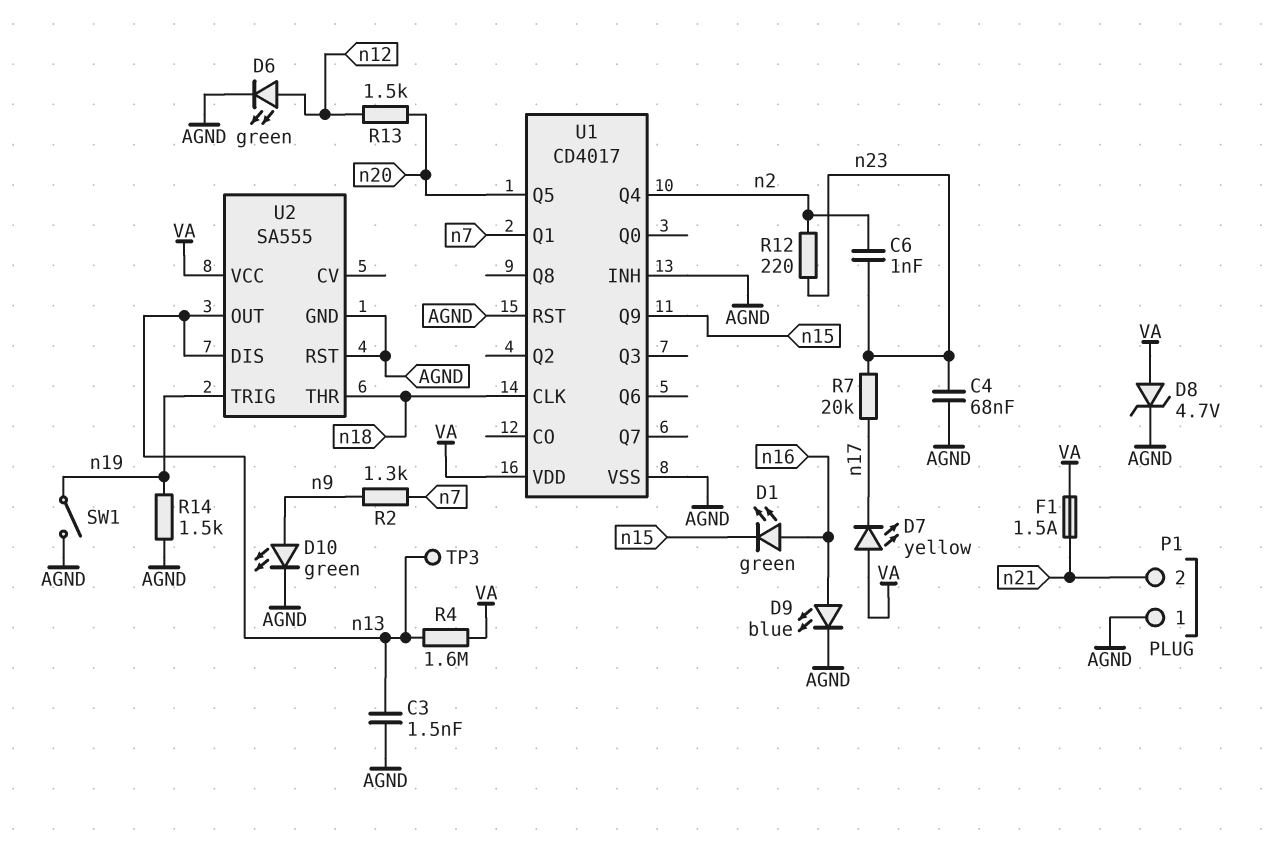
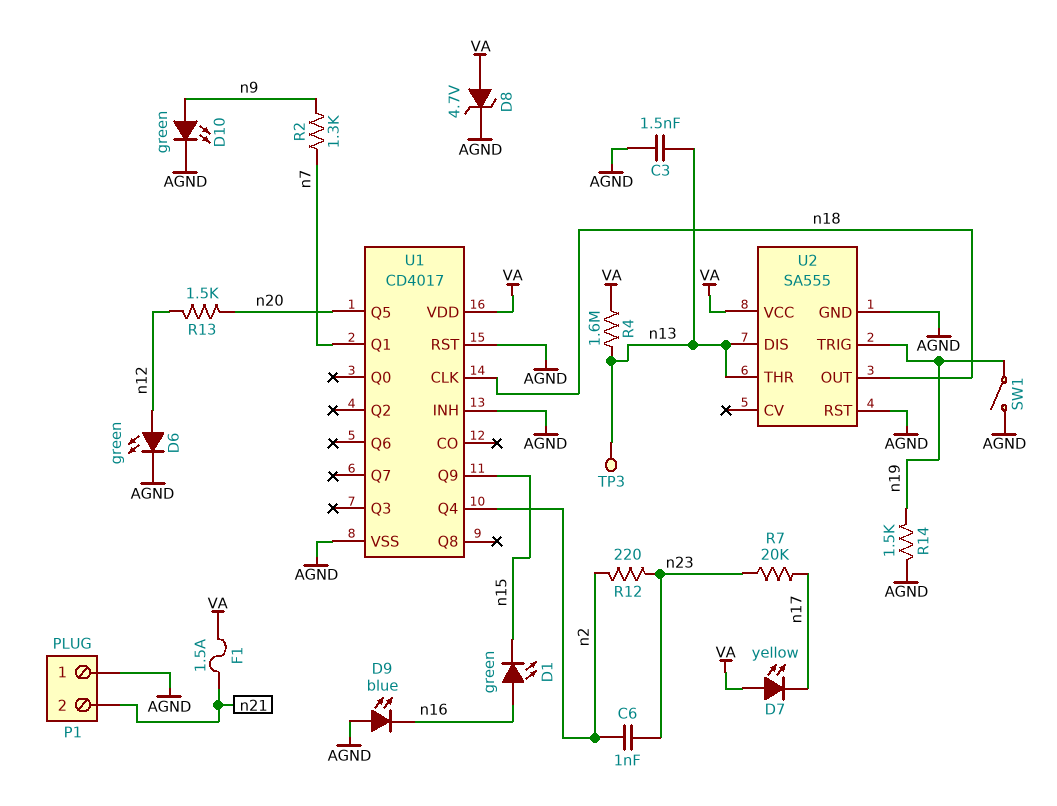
C4: 68nF (AGND, n23) -> none
D9: LED blue (A n16, K AGND) -> LED blue (A AGND, K n16)
U2 pin OUT: n13 -> n18
U2 pin THR: n18 -> n13

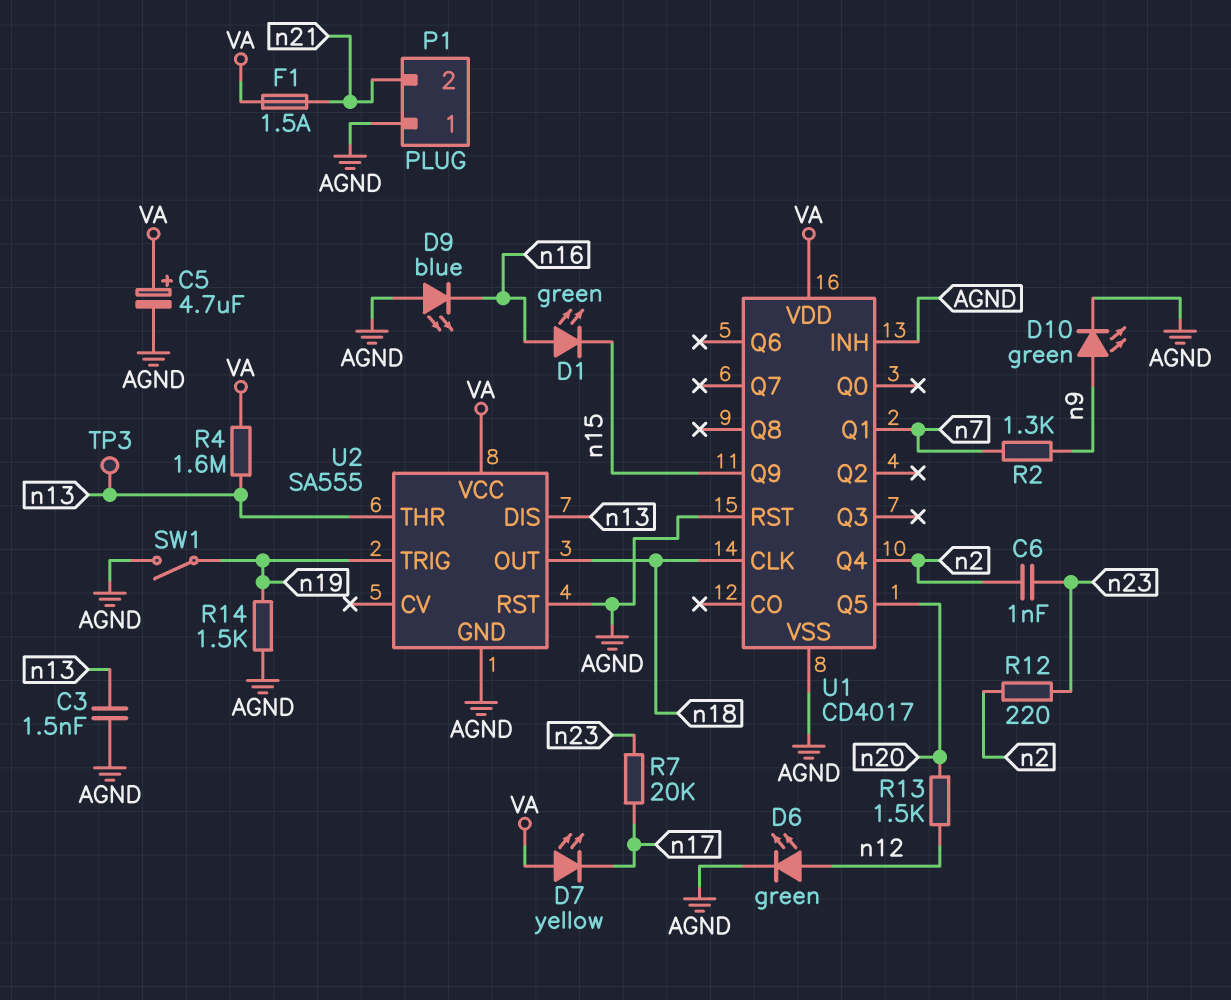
C5: none -> 4.7uF (plus VA, minus AGND)
D8: zener 4.7V (A VA, K AGND) -> none

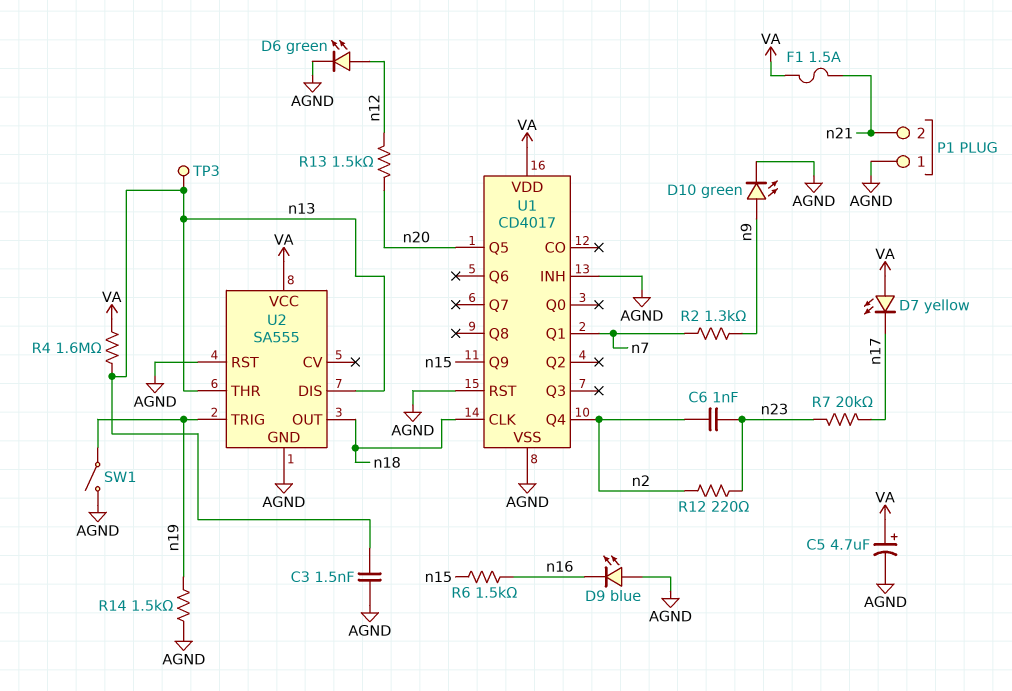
D1: LED green (A n16, K n15) -> none
R6: none -> 1.5k (n15, n16)

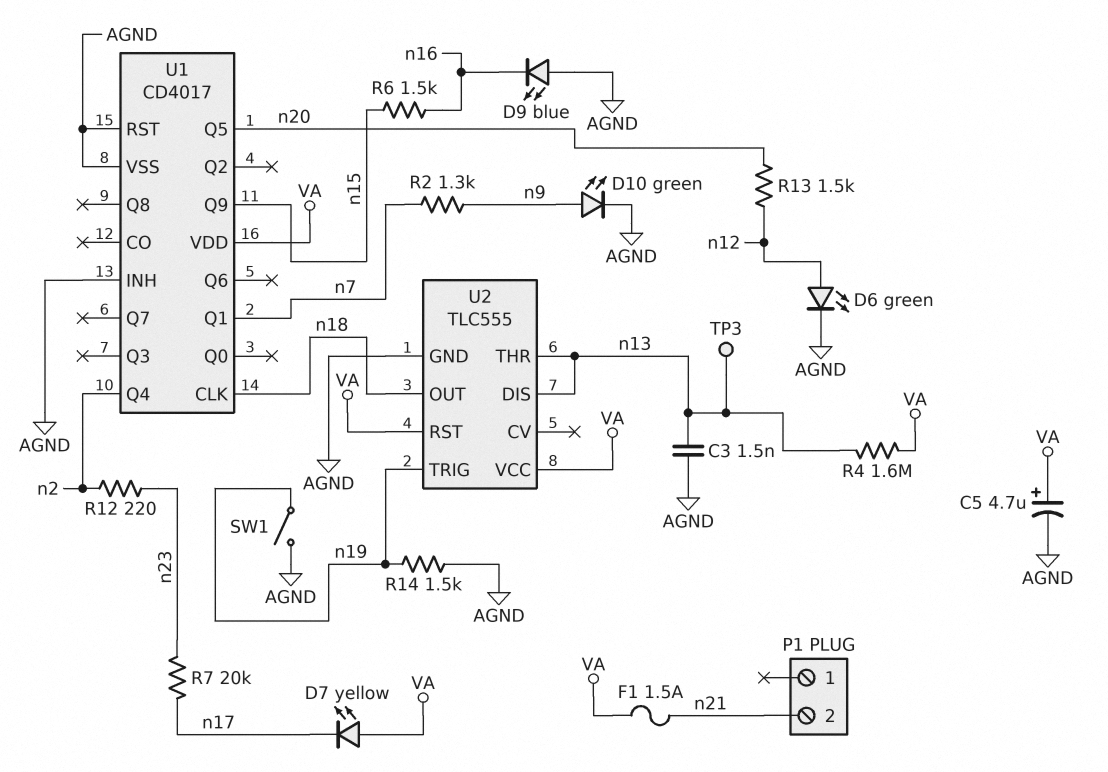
C6: 1nF (n2, n23) -> none
P1 pin 1: AGND -> none
U2: SA555 -> TLC555
U2 pin RST: AGND -> VA

